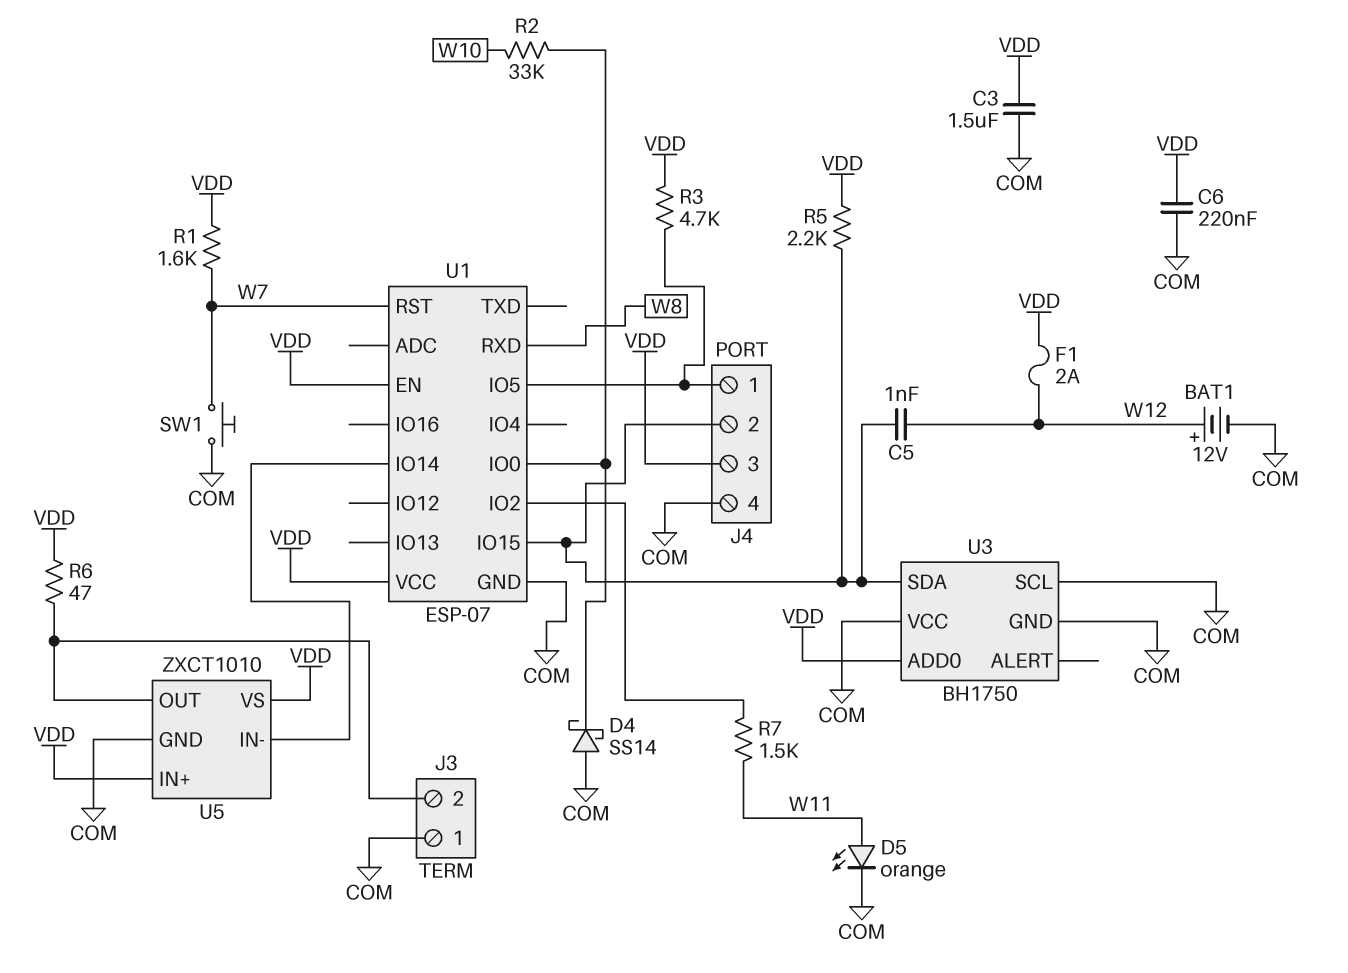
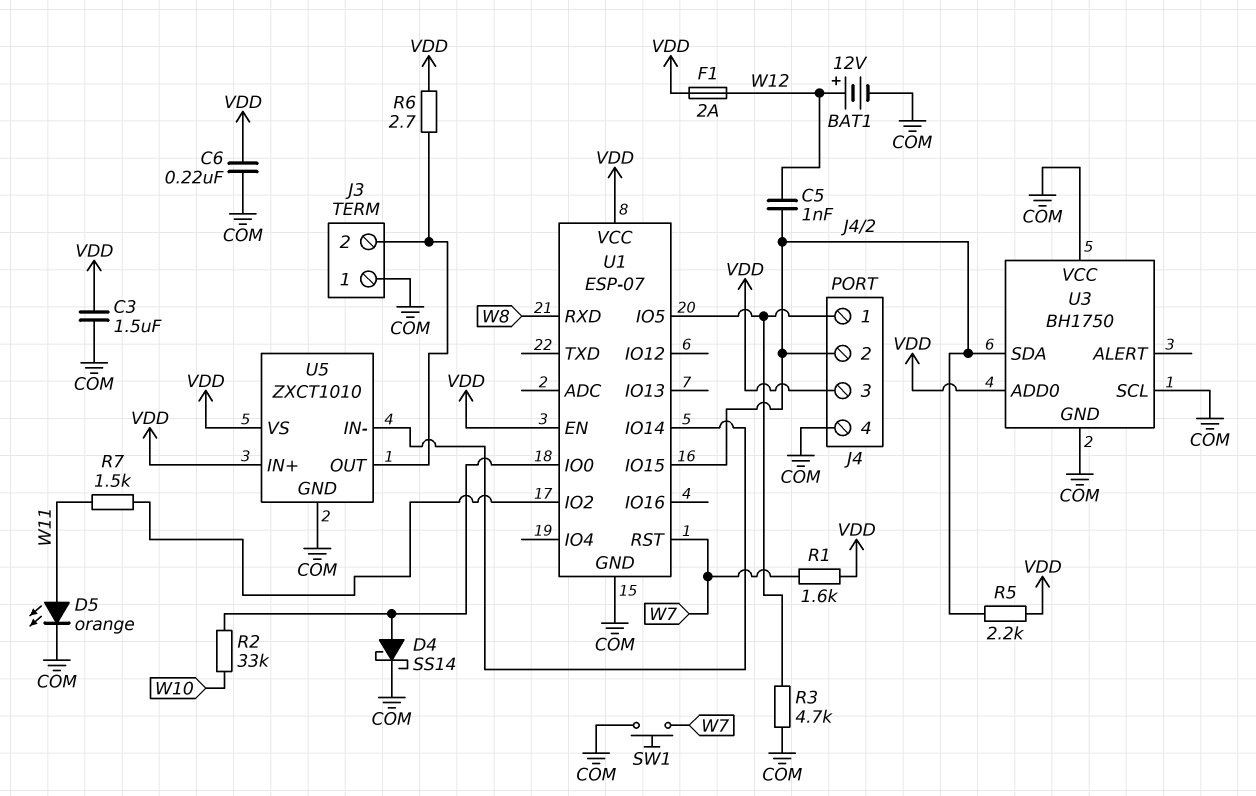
D4: schottky SS14 (A COM, K U1/IO0) -> schottky SS14 (A U1/IO0, K COM)
R3: 4.7k (J4/1, VDD) -> 4.7k (COM, J4/1)
R6: 47 (J3/2, VDD) -> 2.7 (J3/2, VDD)

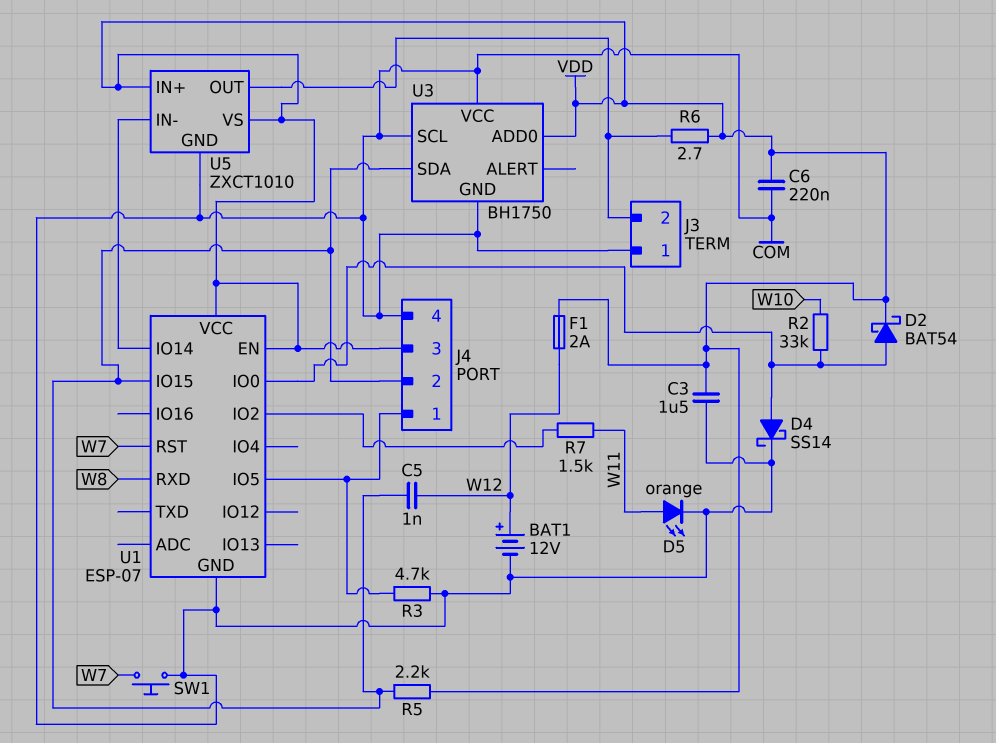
D2: none -> schottky BAT54 (A U1/IO0, K VDD)
R1: 1.6k (VDD, W7) -> none

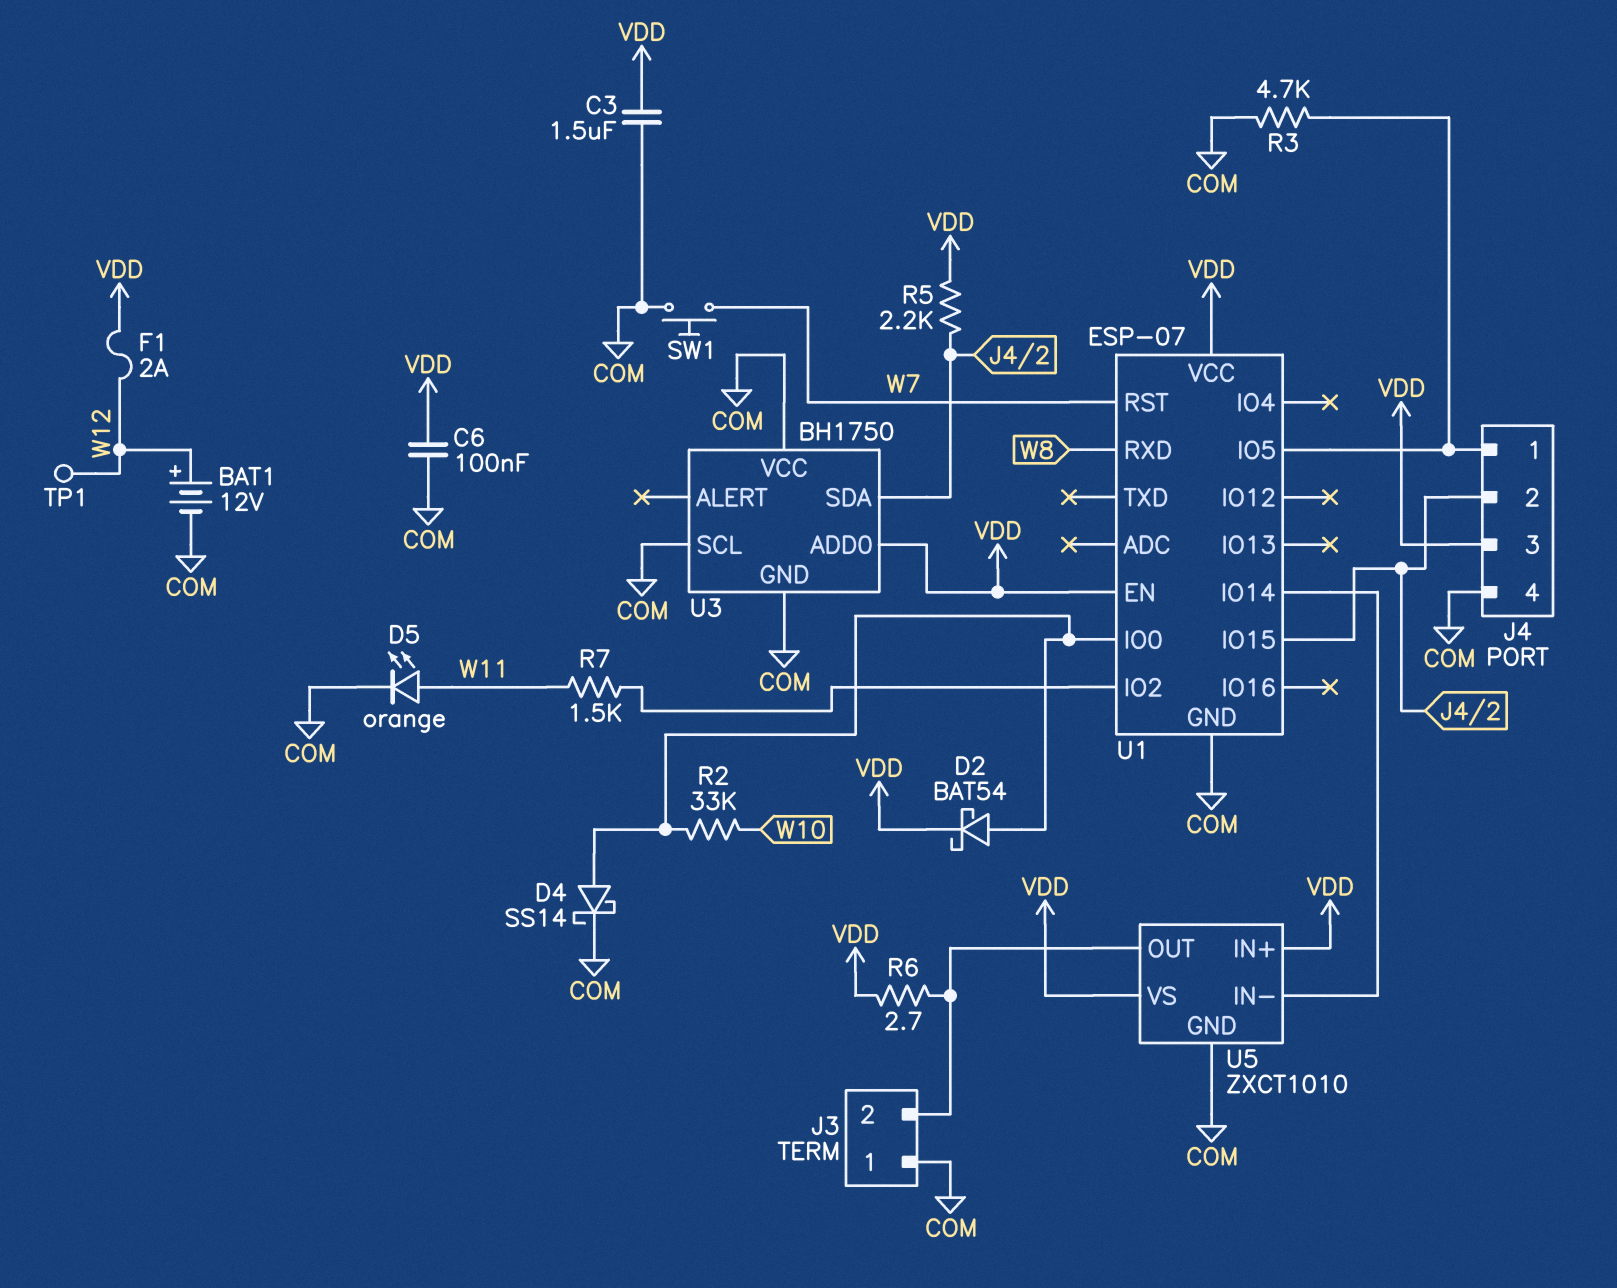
C5: 1nF (J4/2, W12) -> none
C6: 220nF (COM, VDD) -> 100nF (COM, VDD)
TP1: none -> test point (W12)

